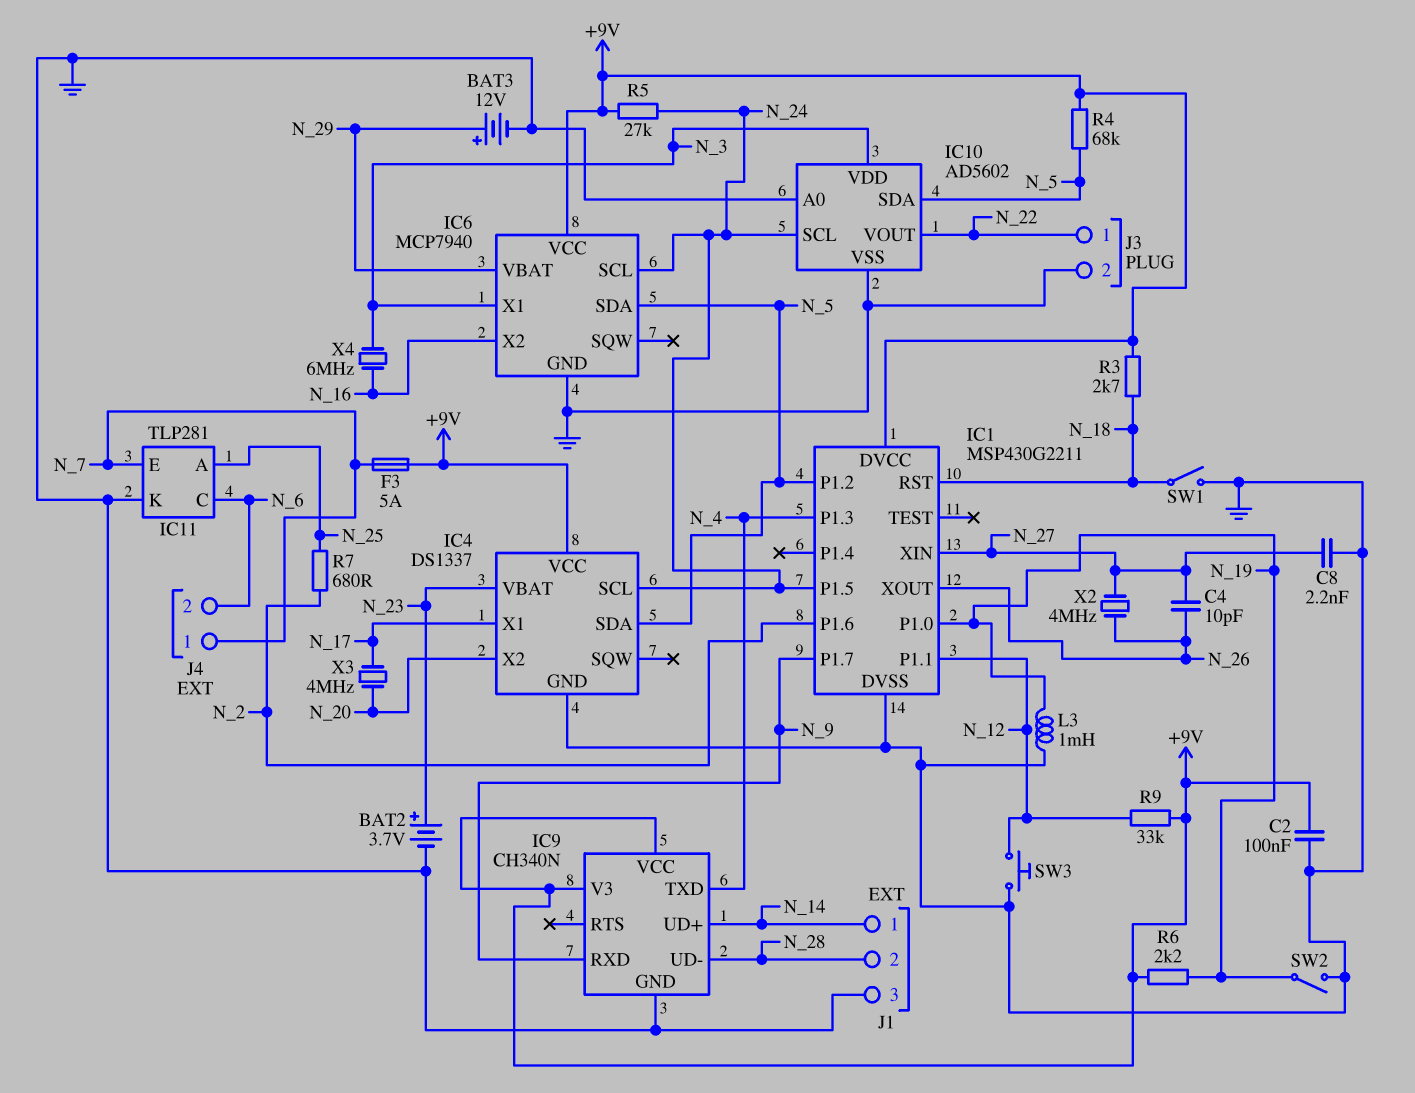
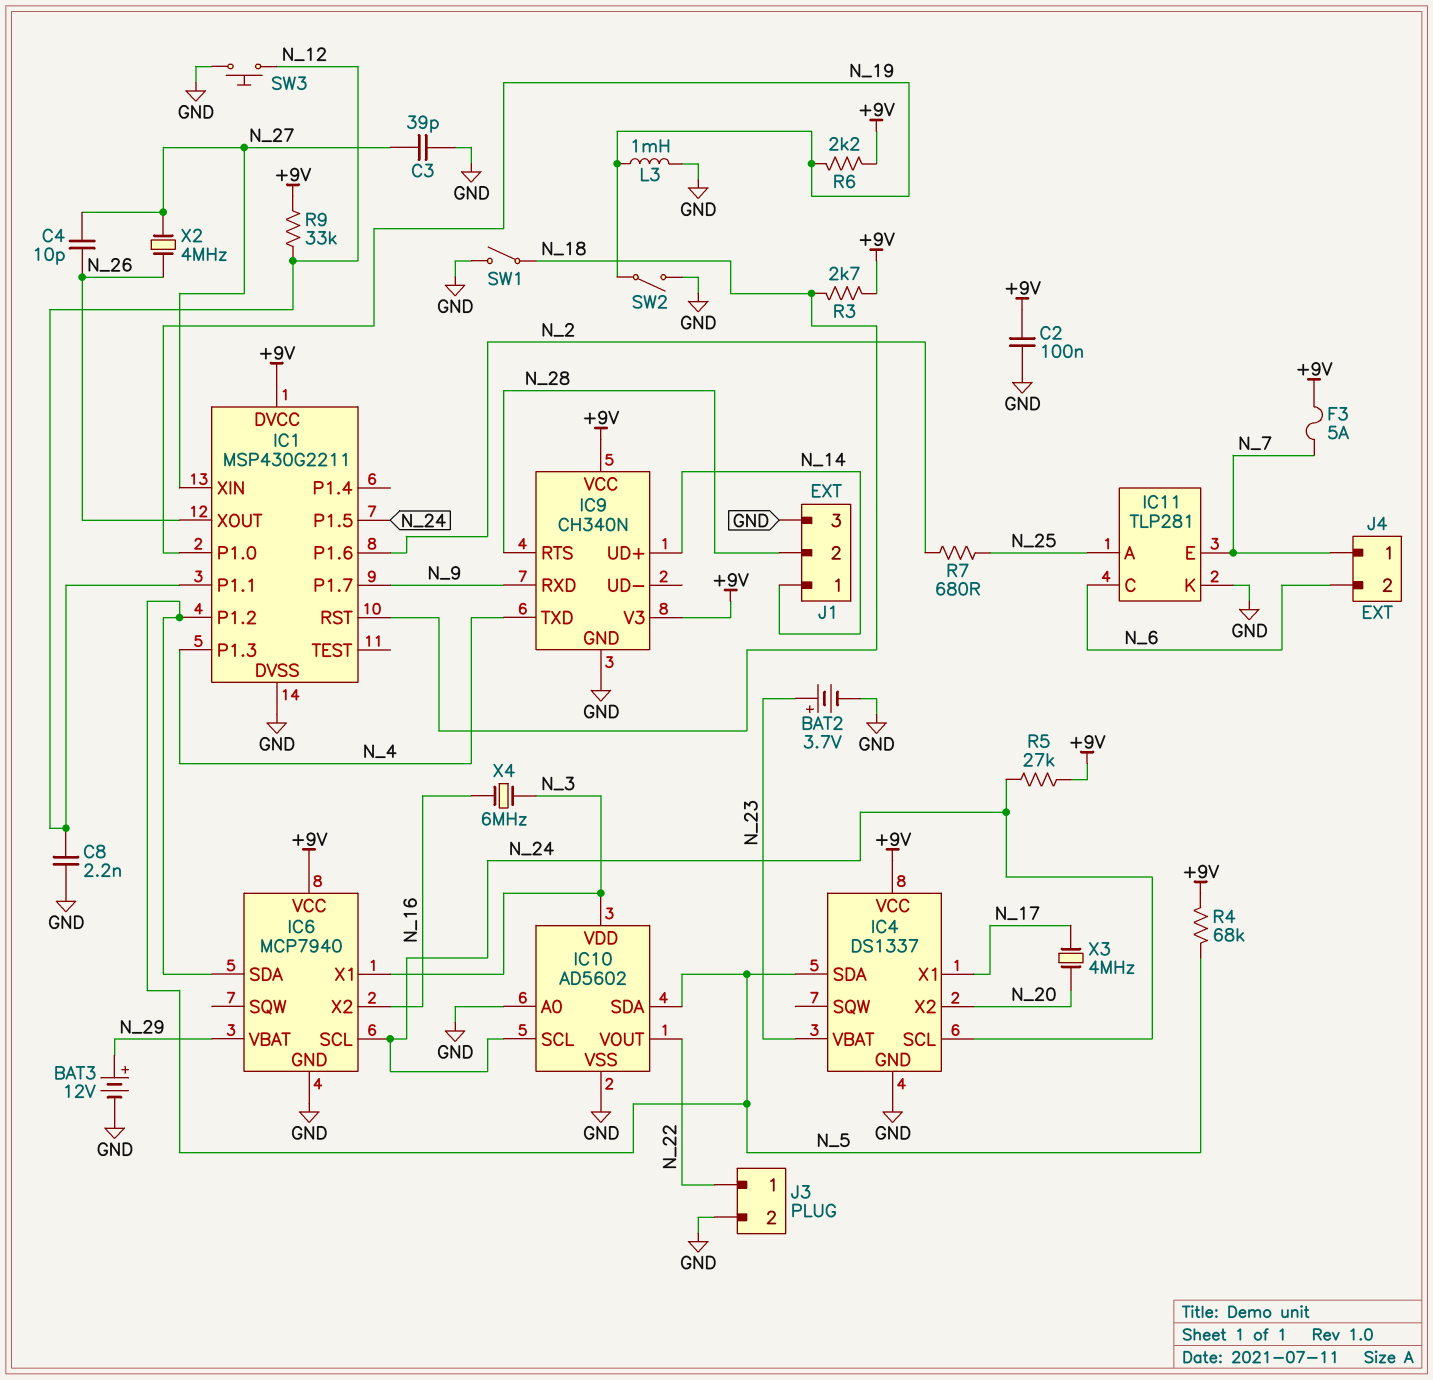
C3: none -> 39pF (GND, N_27)
C8: 2.2nF (GND, N_27) -> 2.2nF (GND, N_12)
IC9 pin RTS: none -> N_28
IC9 pin UD-: N_28 -> none

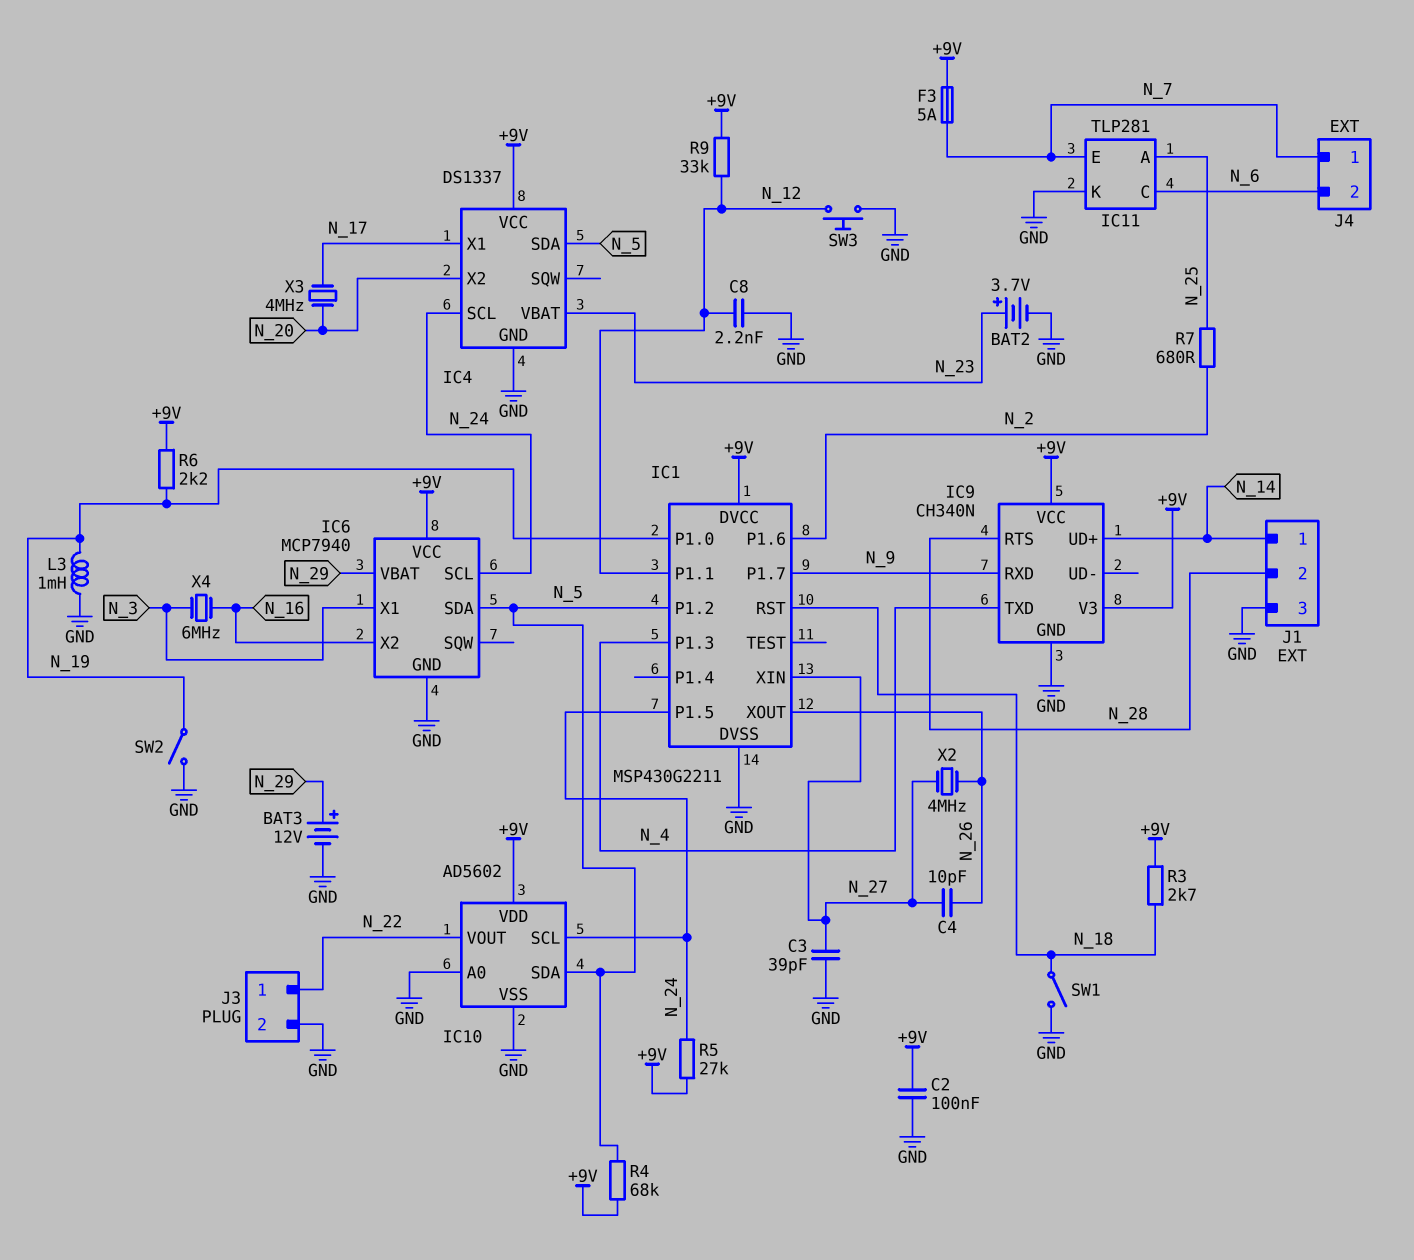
IC10 pin VDD: N_3 -> +9V

